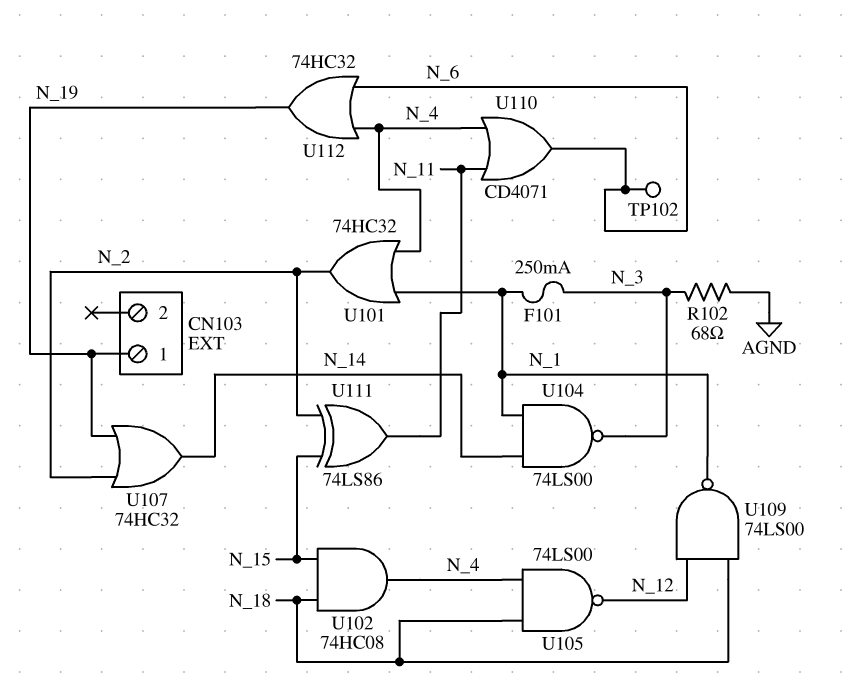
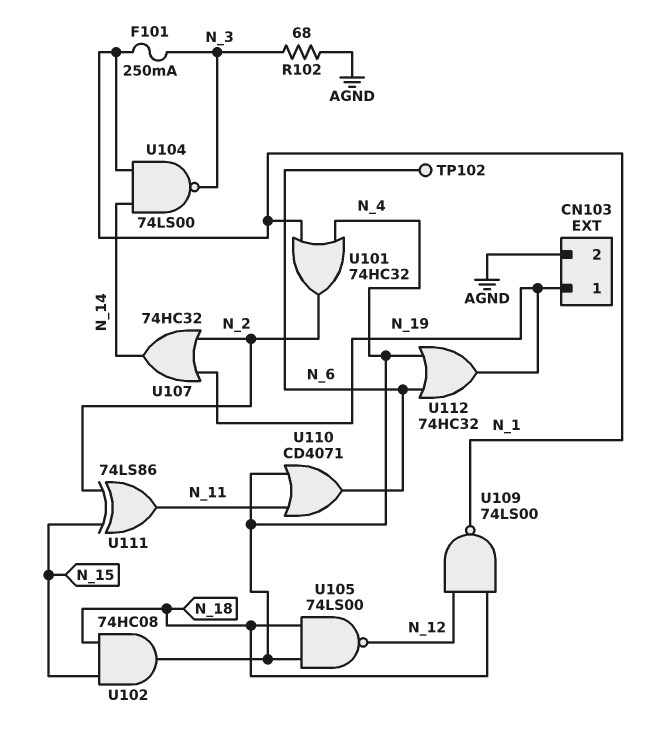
CN103 pin 2: none -> AGND

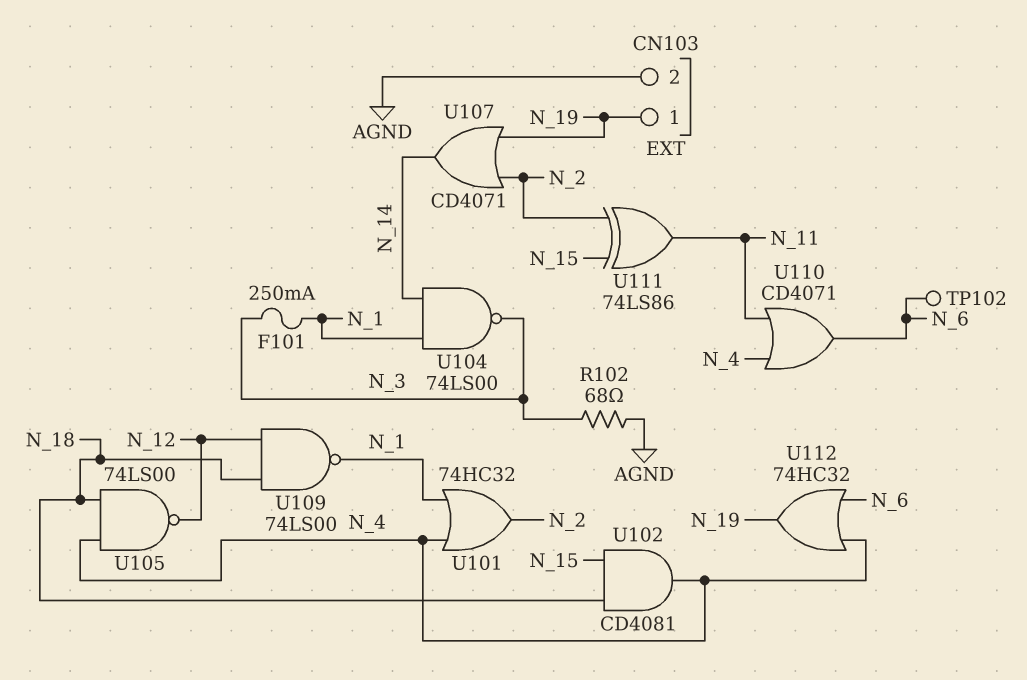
U102: AND 74HC08 (in N_15, in N_18, out N_4) -> AND CD4081 (in N_15, in N_18, out N_4)
U107: OR 74HC32 (in N_2, in N_19, out N_14) -> OR CD4071 (in N_2, in N_19, out N_14)

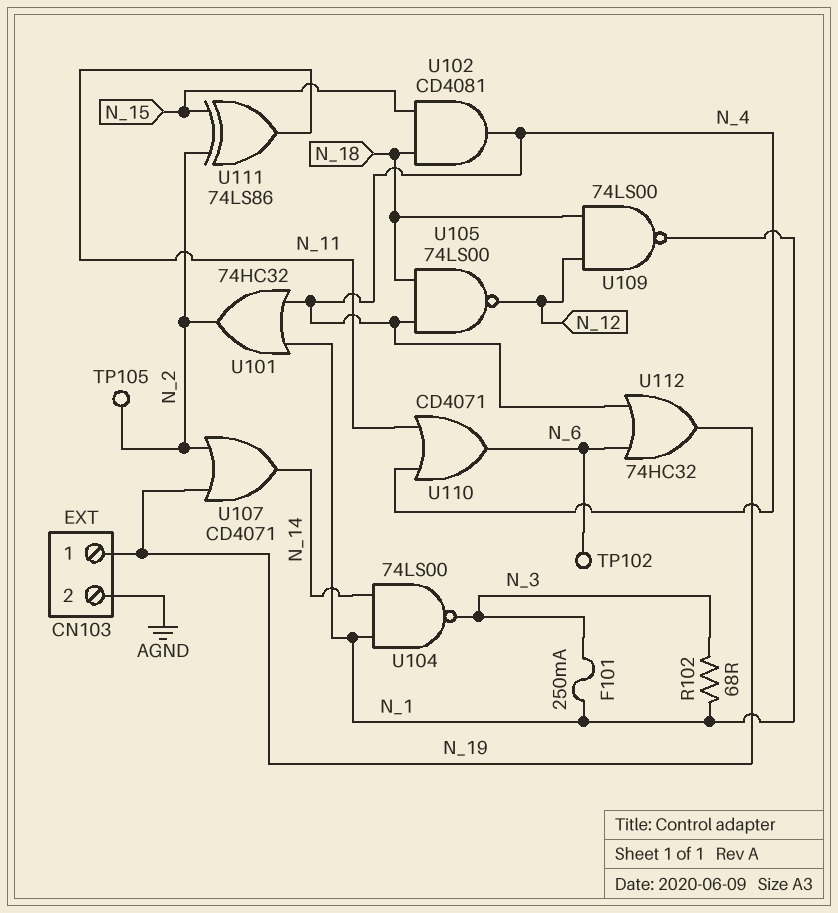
R102: 68 (AGND, N_3) -> 68 (N_1, N_3)
TP105: none -> test point (N_2)

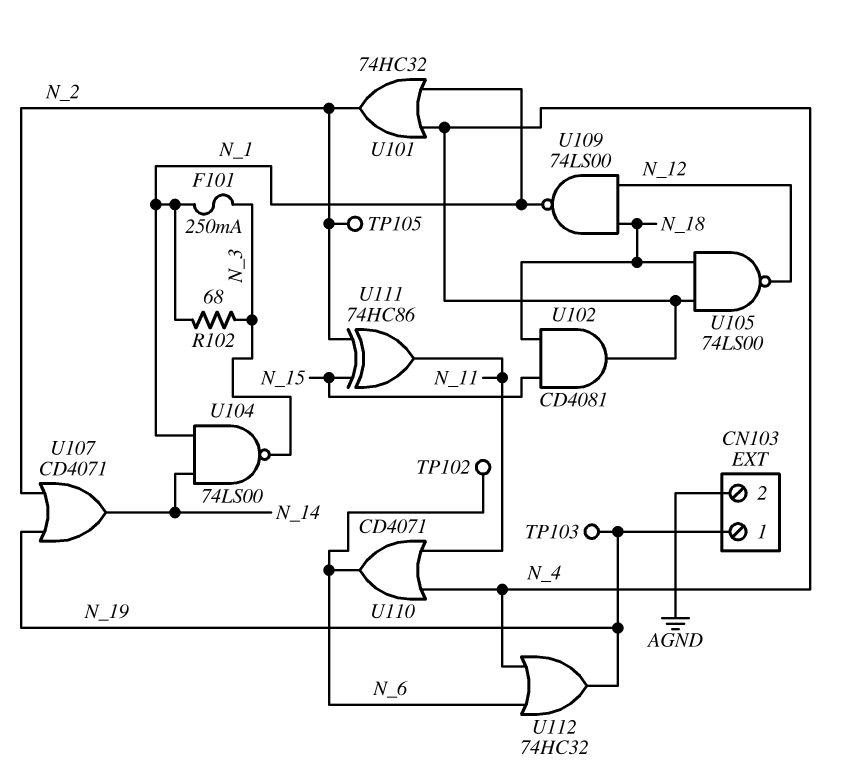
TP103: none -> test point (N_19)
U111: XOR 74LS86 (in N_2, in N_15, out N_11) -> XOR 74HC86 (in N_2, in N_15, out N_11)

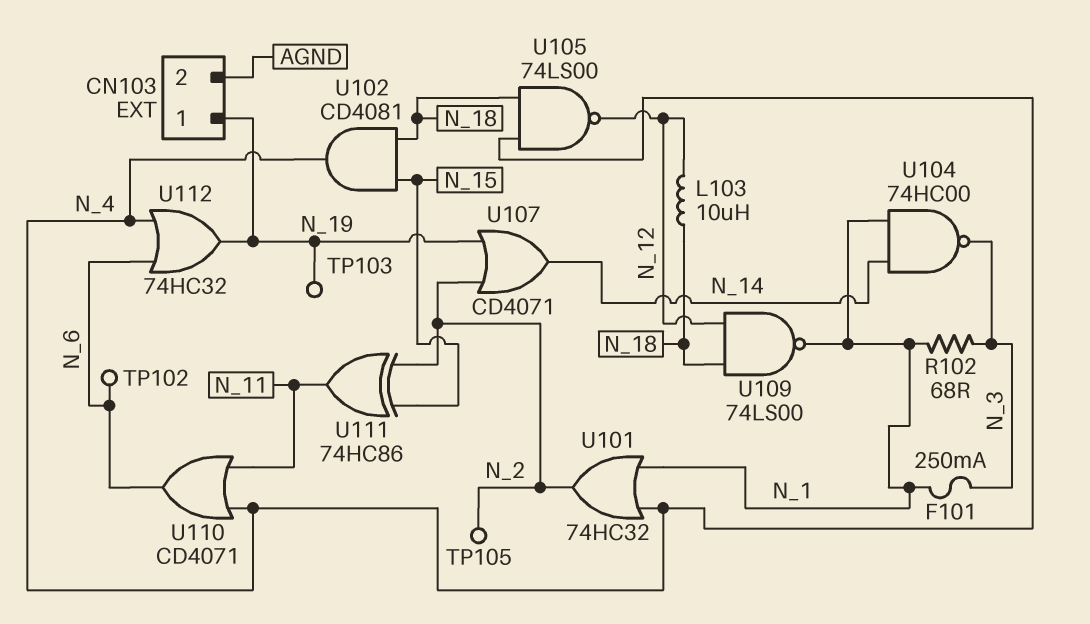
L103: none -> 10uH (N_12, N_18)
U104: NAND 74LS00 (in N_1, in N_14, out N_3) -> NAND 74HC00 (in N_1, in N_14, out N_3)

